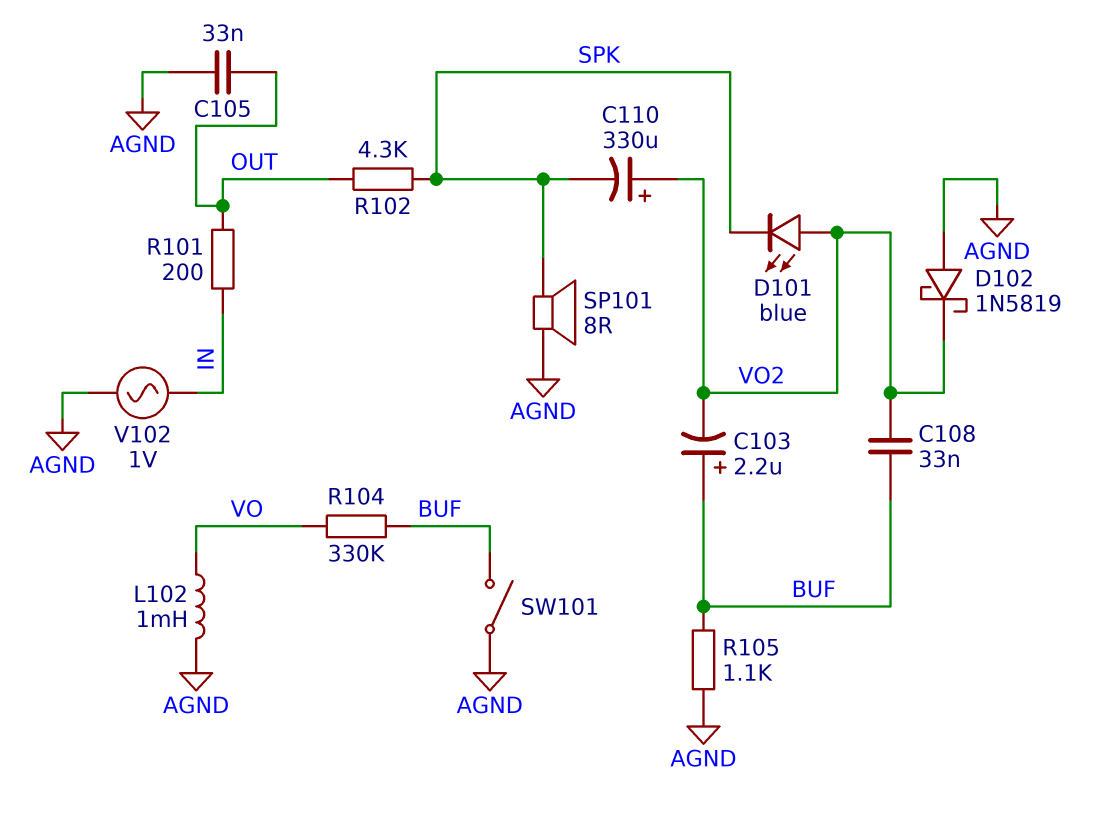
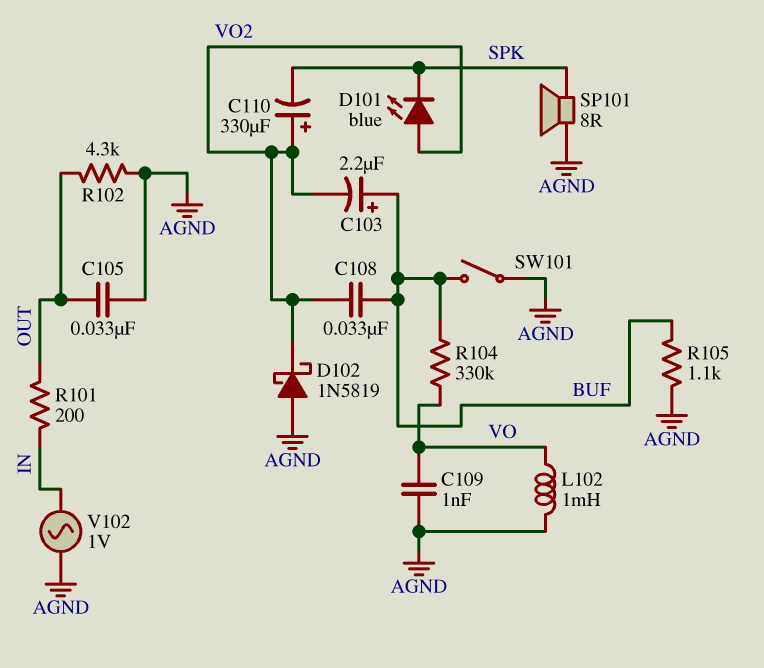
C109: none -> 1nF (AGND, VO)
R102: 4.3k (OUT, SPK) -> 4.3k (AGND, OUT)

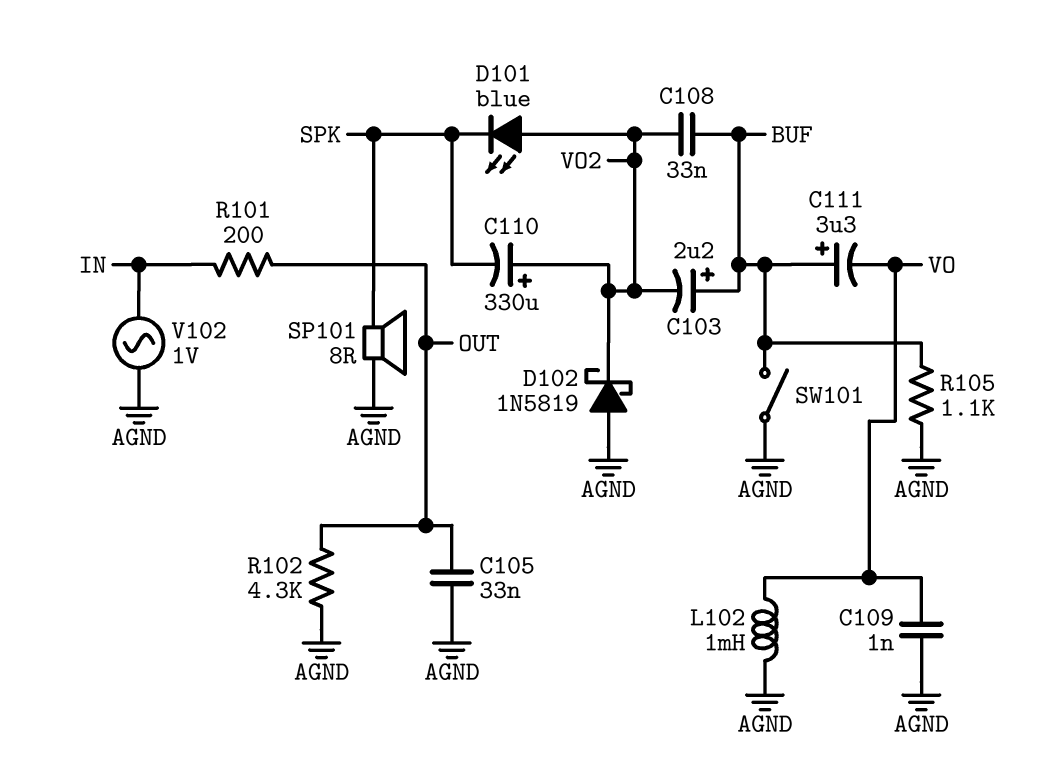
C111: none -> 3.3uF (plus BUF, minus VO)
R104: 330k (BUF, VO) -> none

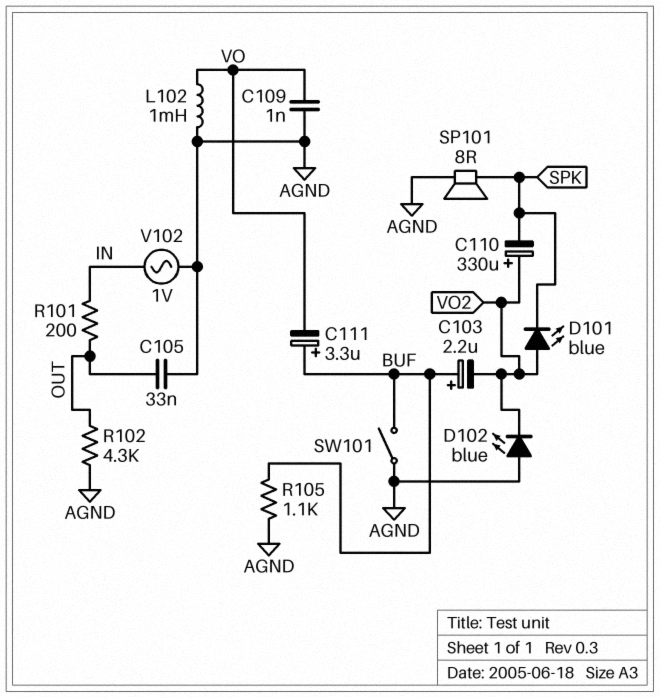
C108: 33nF (BUF, VO2) -> none
D102: schottky 1N5819 (A AGND, K VO2) -> LED blue (A AGND, K VO2)

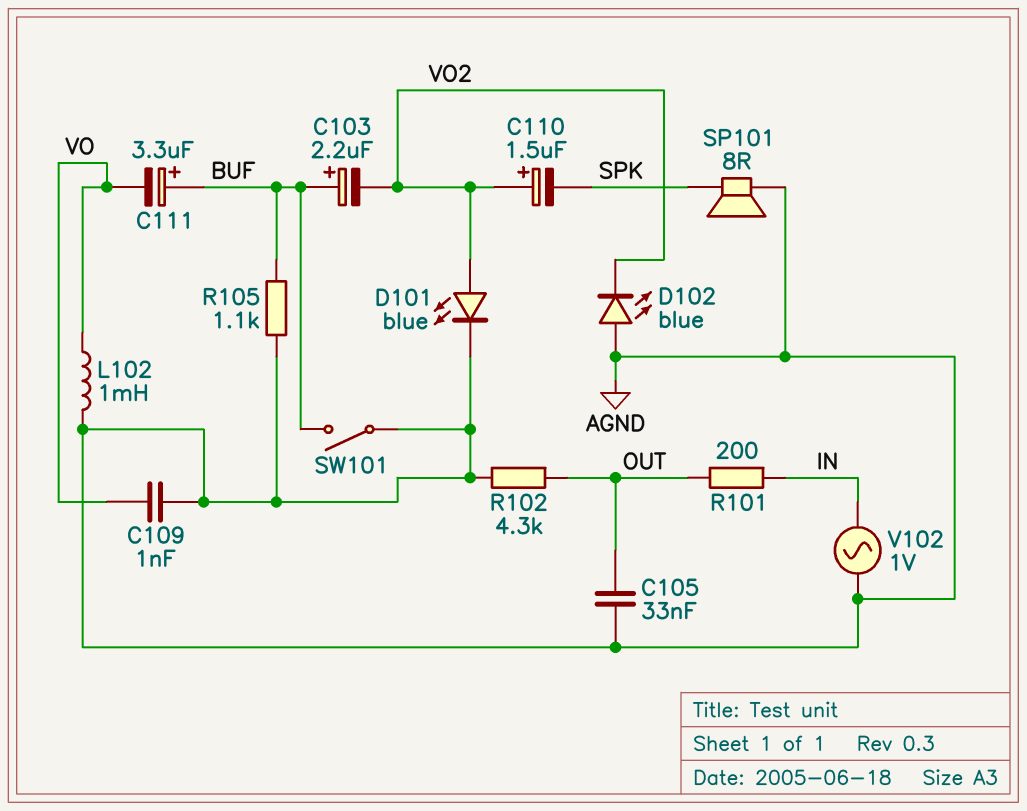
C110: 330uF (plus VO2, minus SPK) -> 1.5uF (plus VO2, minus SPK)
D101: LED blue (A VO2, K SPK) -> LED blue (A VO2, K AGND)

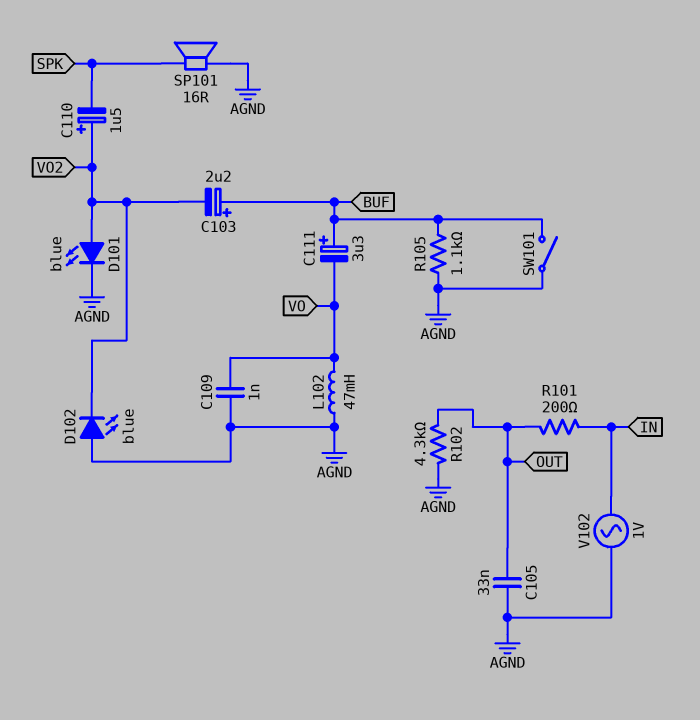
L102: 1mH (AGND, VO) -> 47mH (AGND, VO)
SP101: speaker 8R (AGND, SPK) -> speaker 16R (AGND, SPK)

